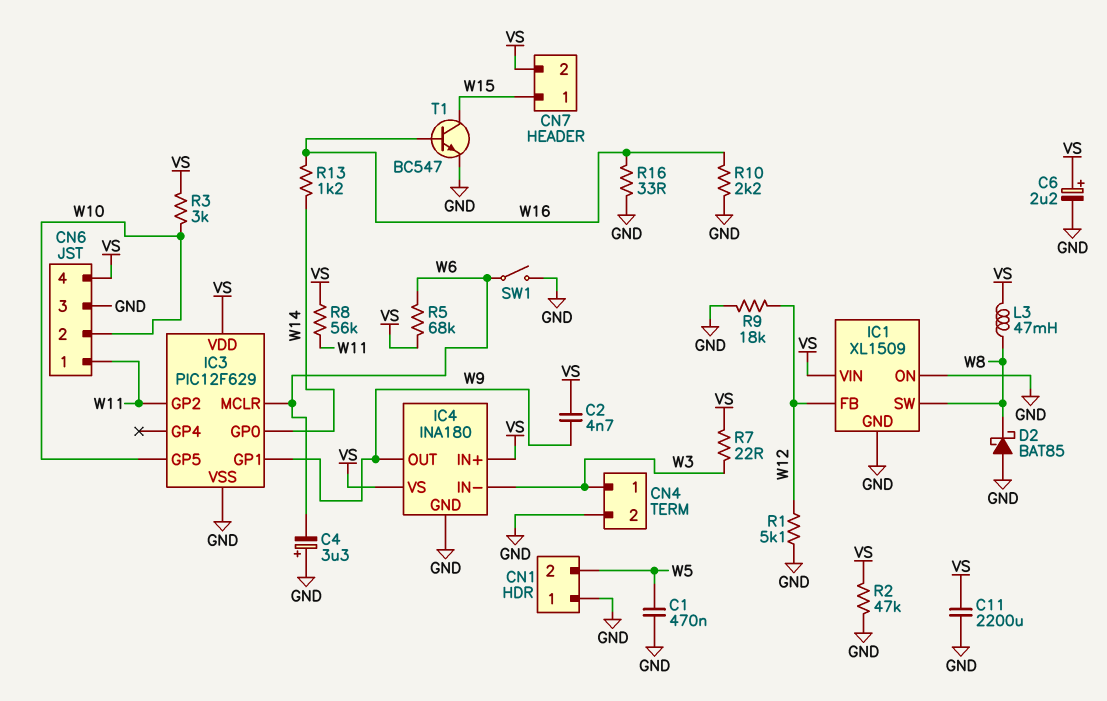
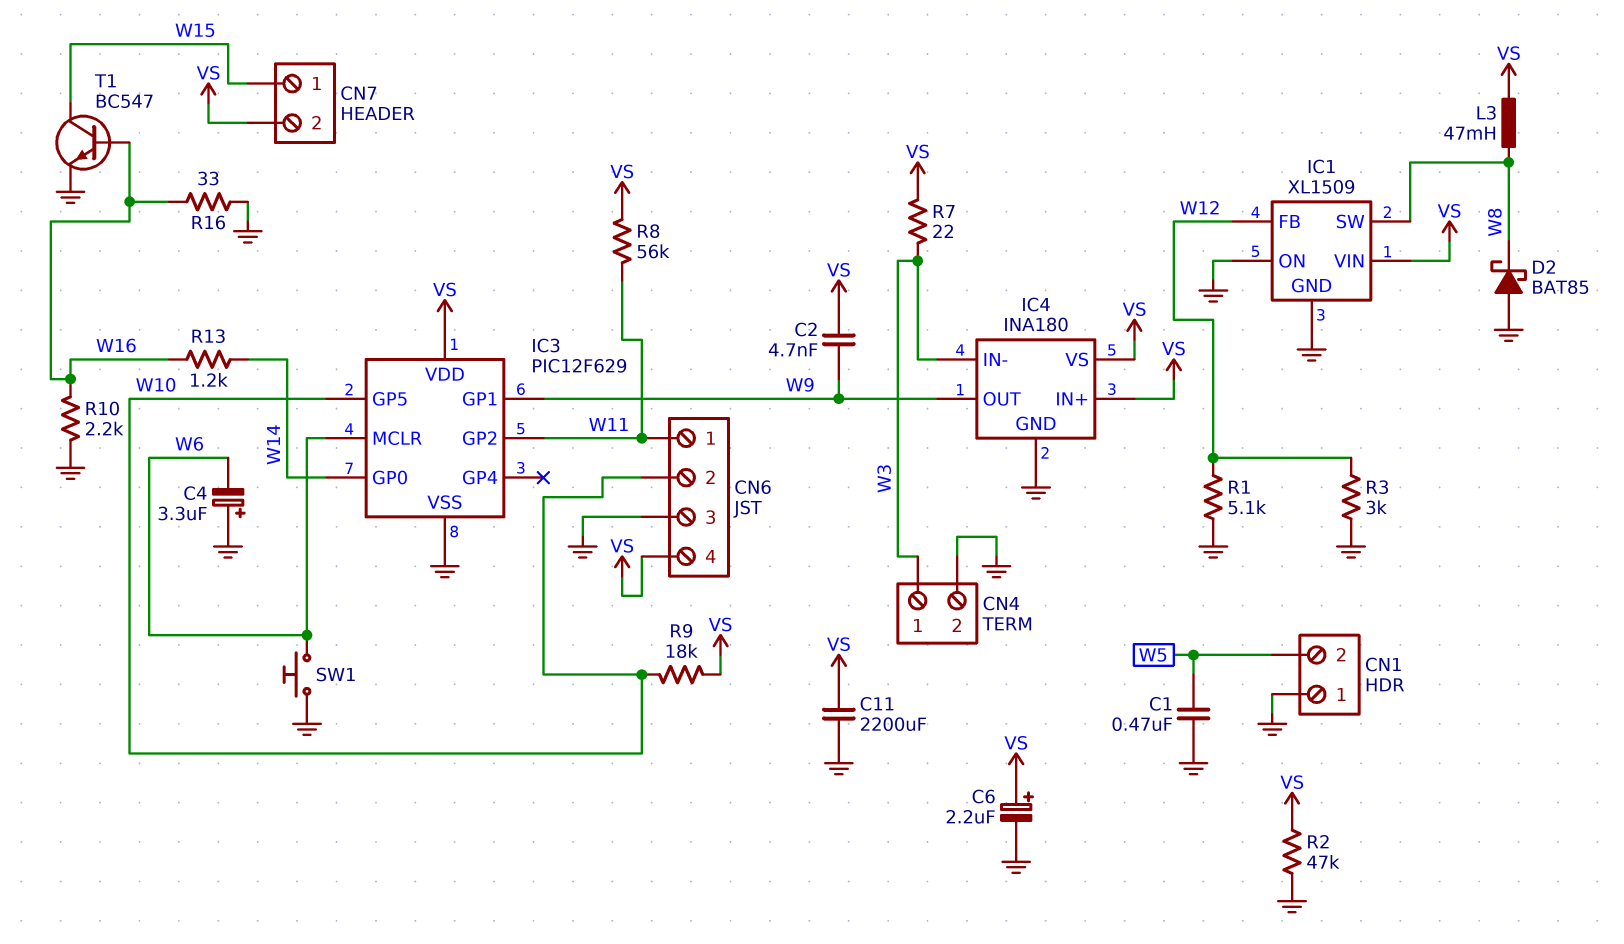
R3: 3k (VS, W10) -> 3k (GND, W12)
R5: 68k (VS, W6) -> none
R9: 18k (GND, W12) -> 18k (VS, W10)
SW1: switch (GND, W6) -> button (GND, W6)

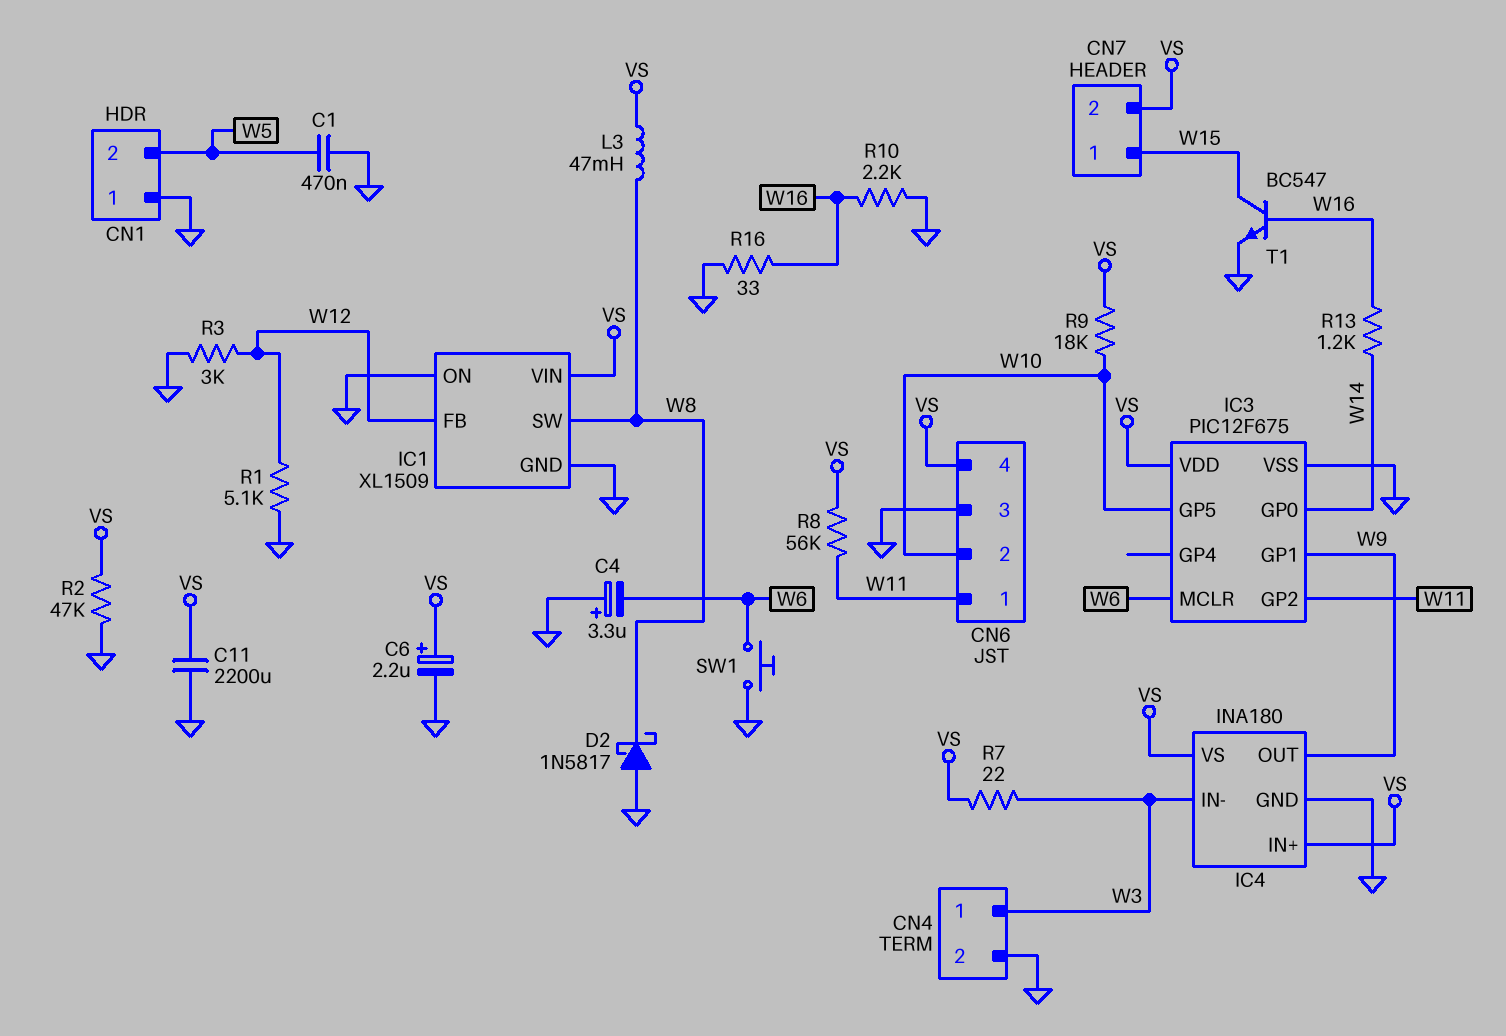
C2: 4.7nF (VS, W9) -> none
D2: schottky BAT85 (A GND, K W8) -> schottky 1N5817 (A GND, K W8)
IC3: PIC12F629 -> PIC12F675

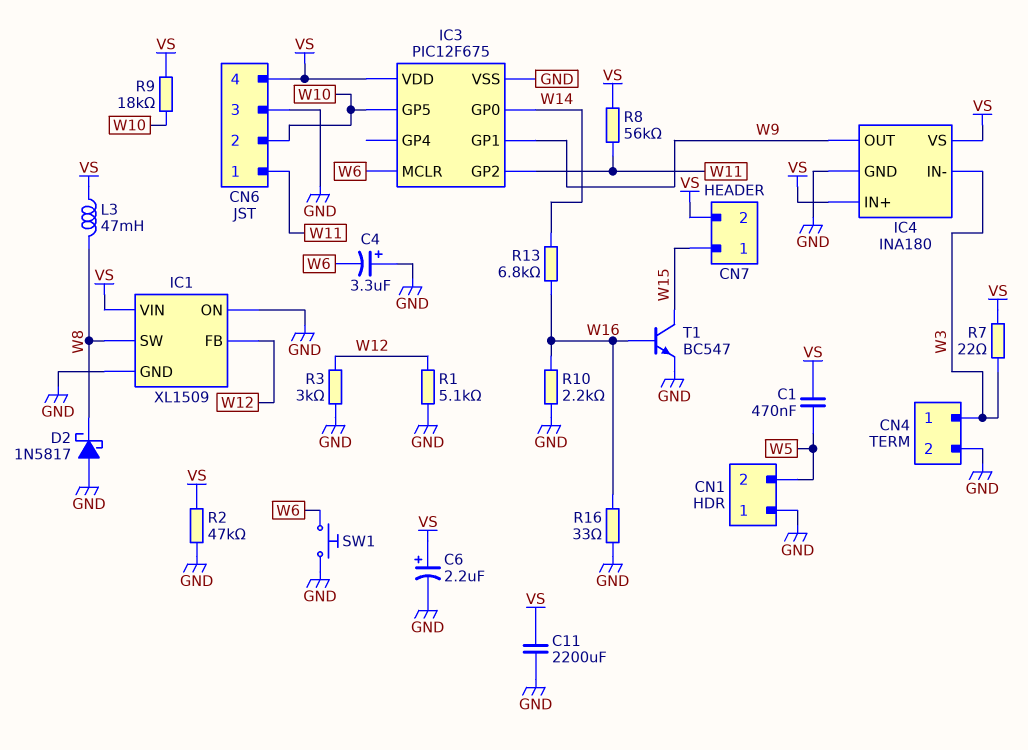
C1: 470nF (GND, W5) -> 470nF (VS, W5)
R13: 1.2k (W14, W16) -> 6.8k (W14, W16)

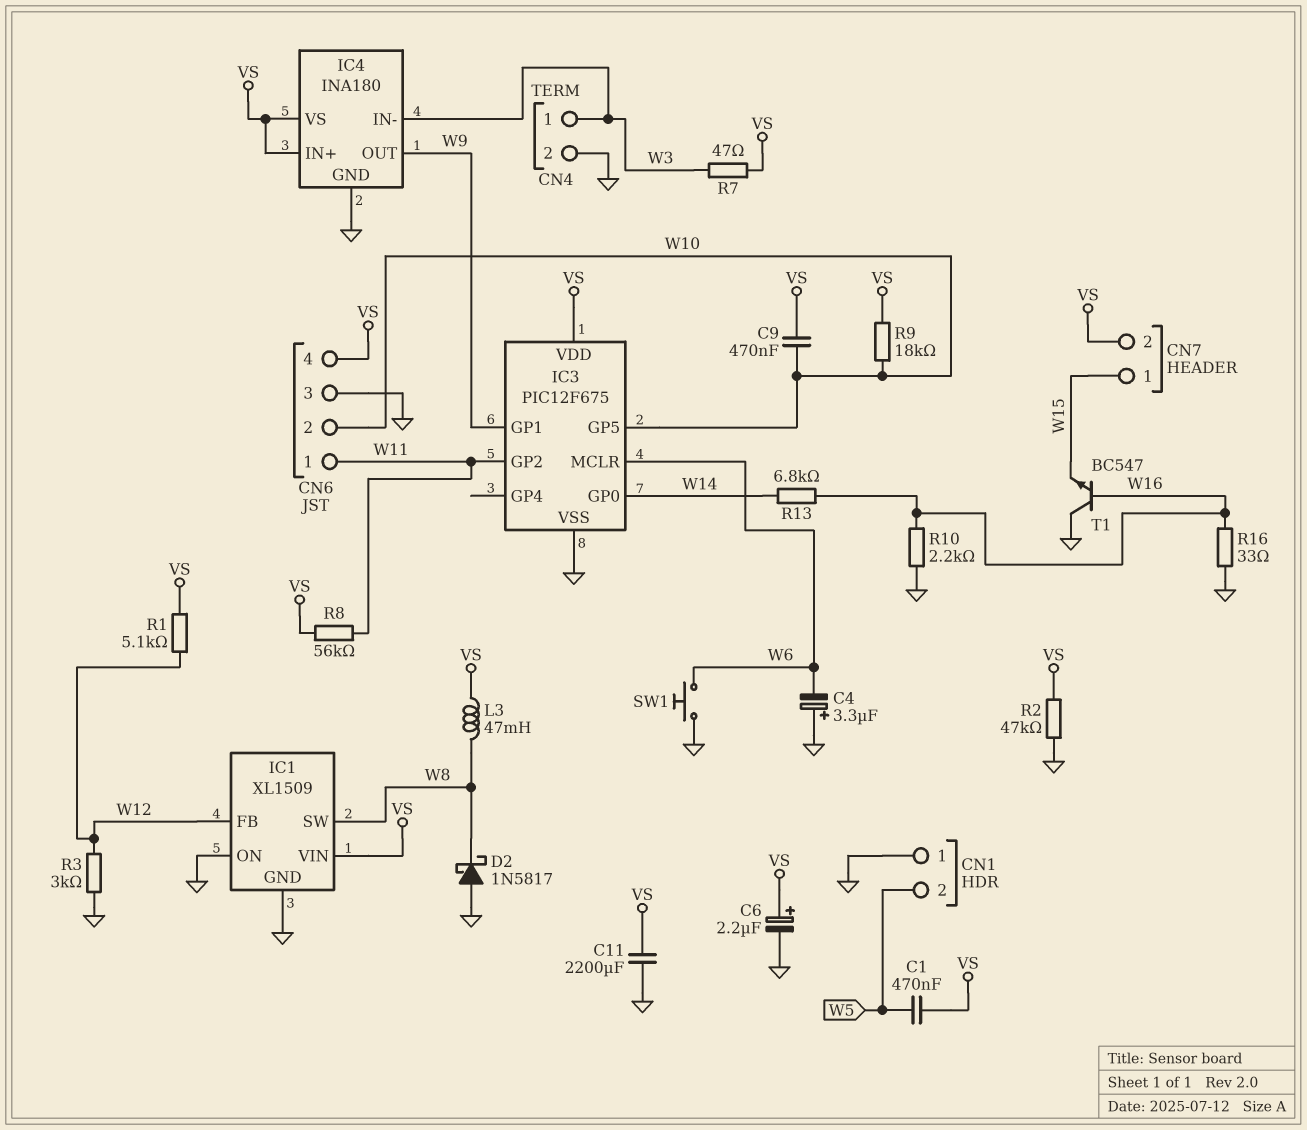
C9: none -> 470nF (VS, W10)
R1: 5.1k (GND, W12) -> 5.1k (VS, W12)
R7: 22 (VS, W3) -> 47 (VS, W3)
T1: NPN BC547 (B W16, C W15, E GND) -> NPN BC547 (B W16, C GND, E W15)

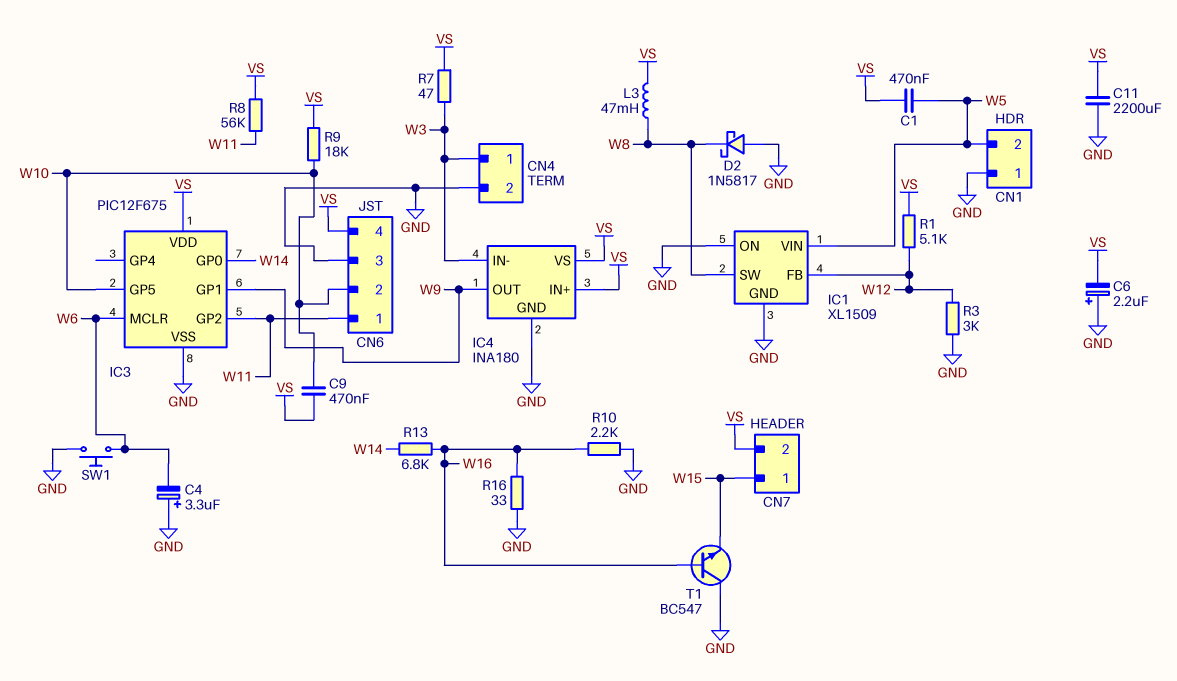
C6: 2.2uF (plus VS, minus GND) -> 2.2uF (plus GND, minus VS)
IC1 pin VIN: VS -> W5
R2: 47k (GND, VS) -> none

